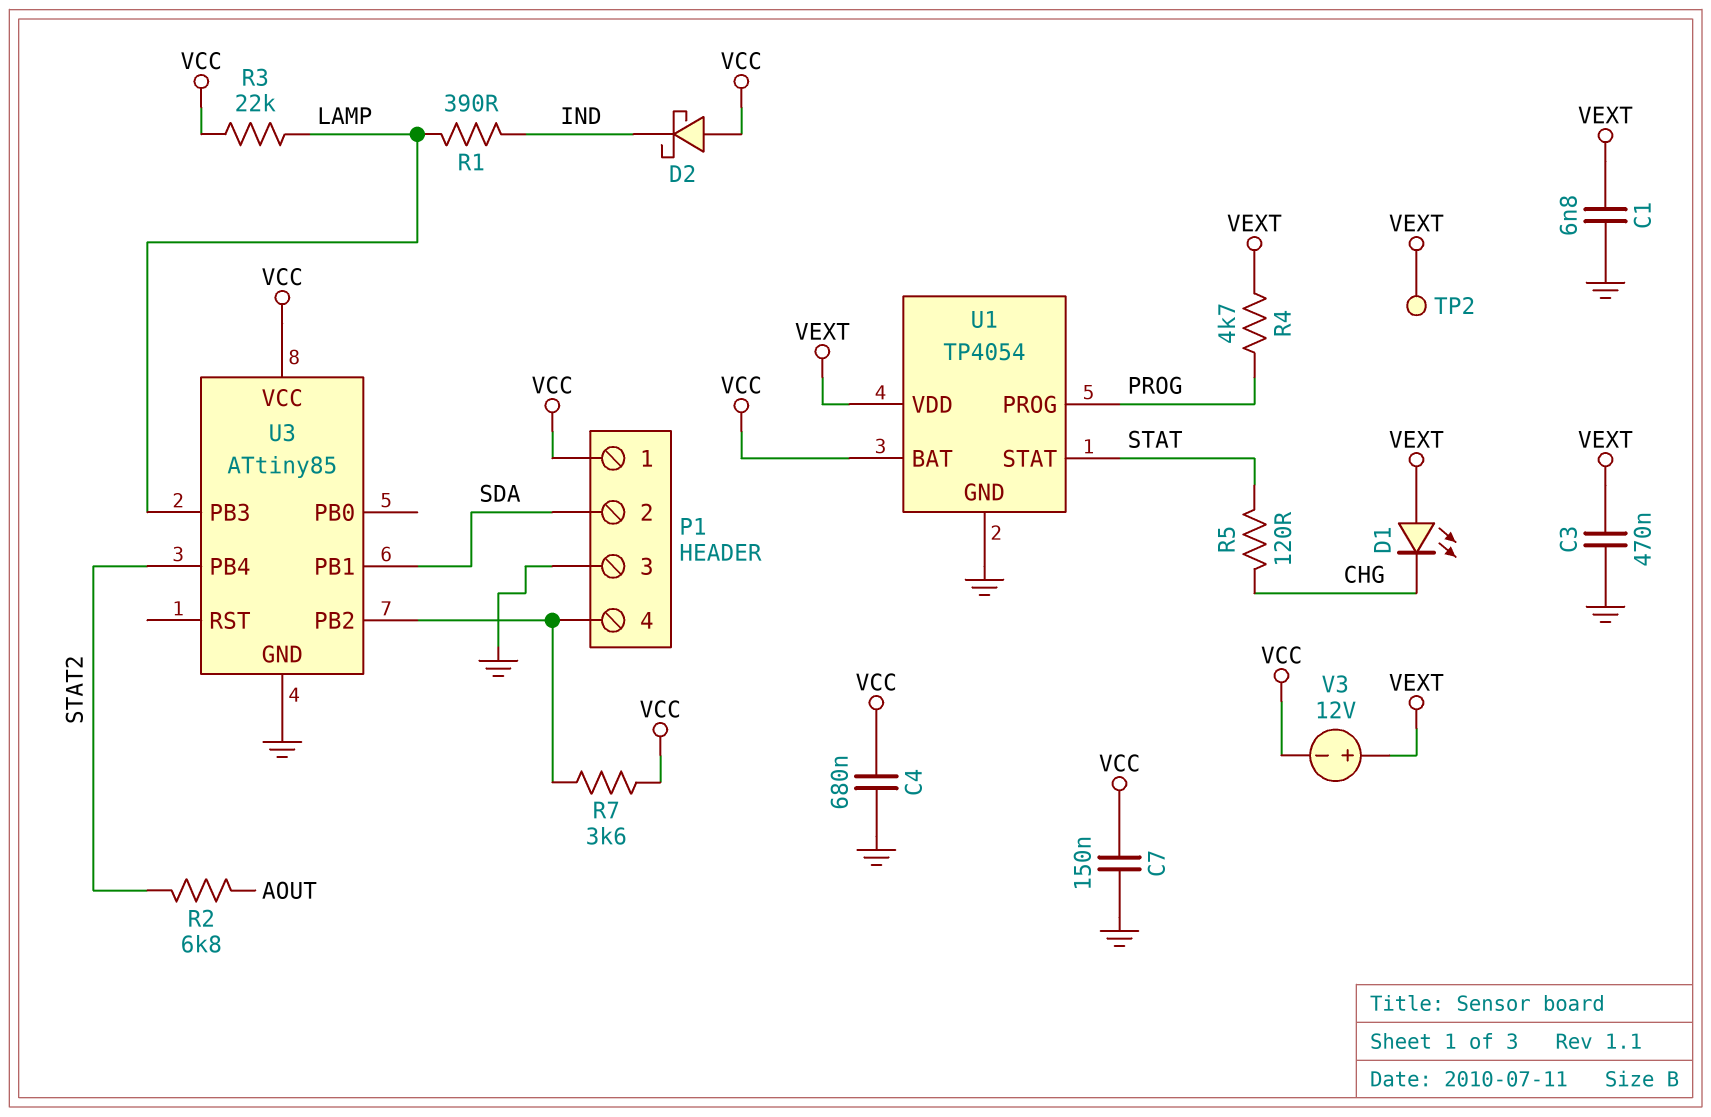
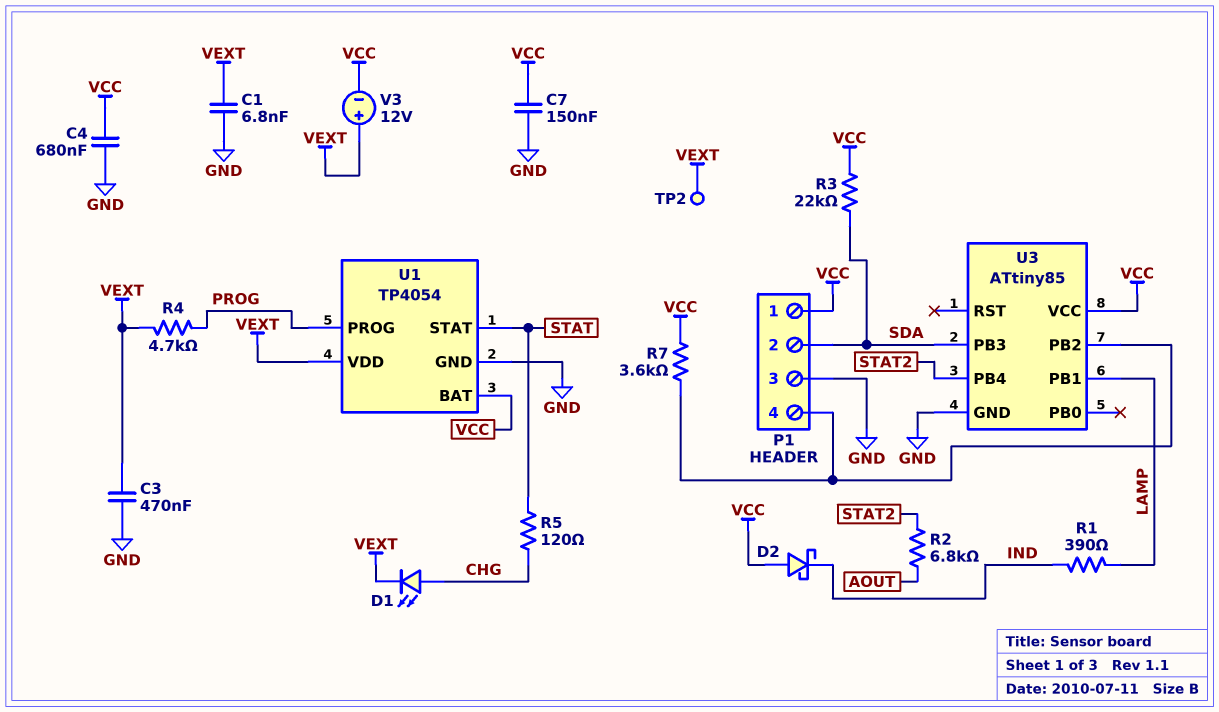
D1: LED (A VEXT, K CHG) -> LED (A CHG, K VEXT)
R3: 22k (LAMP, VCC) -> 22k (SDA, VCC)
U3 pin PB1: SDA -> LAMP
U3 pin PB3: LAMP -> SDA

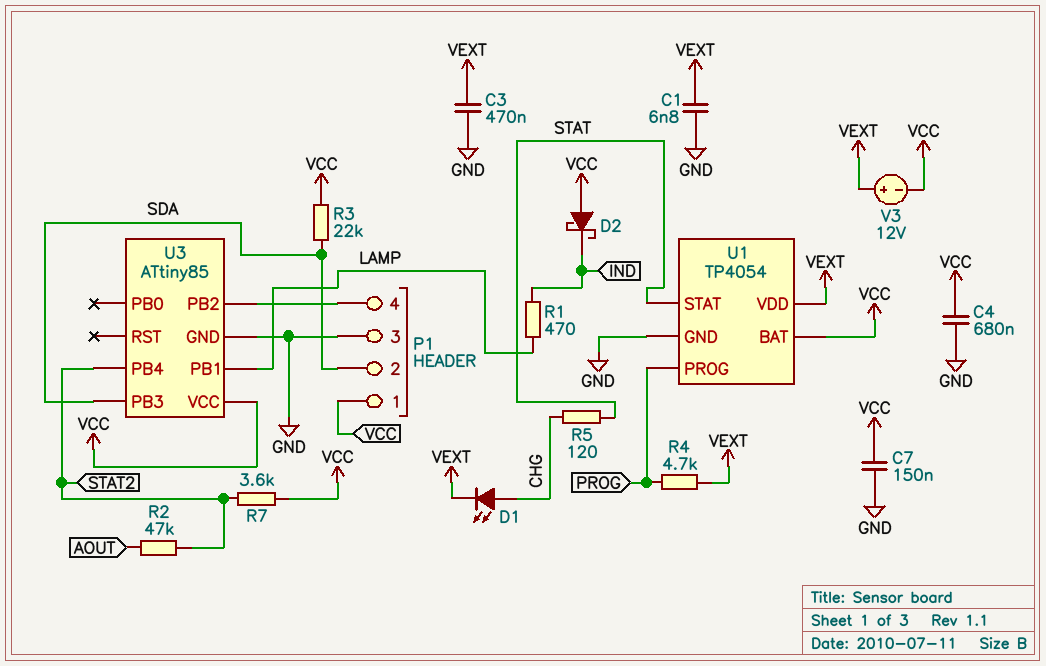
R1: 390 (IND, LAMP) -> 470 (IND, LAMP)
R2: 6.8k (AOUT, STAT2) -> 47k (AOUT, STAT2)
R7: 3.6k (P1/4, VCC) -> 3.6k (STAT2, VCC)
TP2: test point (VEXT) -> none

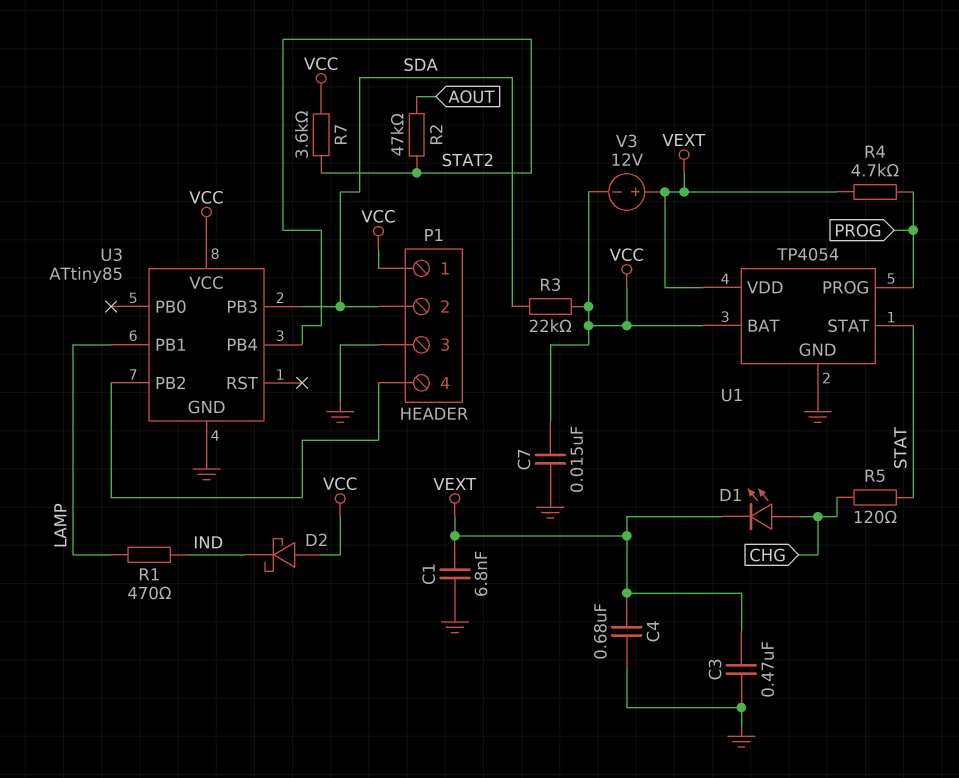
C4: 680nF (GND, VCC) -> 680nF (GND, VEXT)
C7: 150nF (GND, VCC) -> 15nF (GND, VCC)

